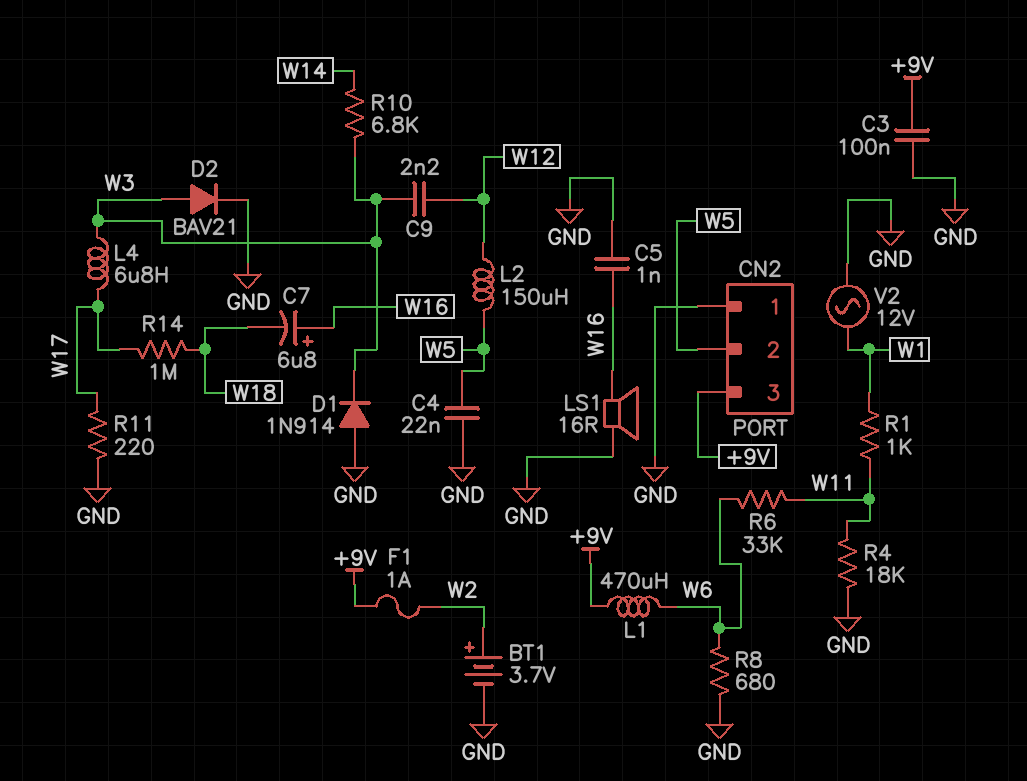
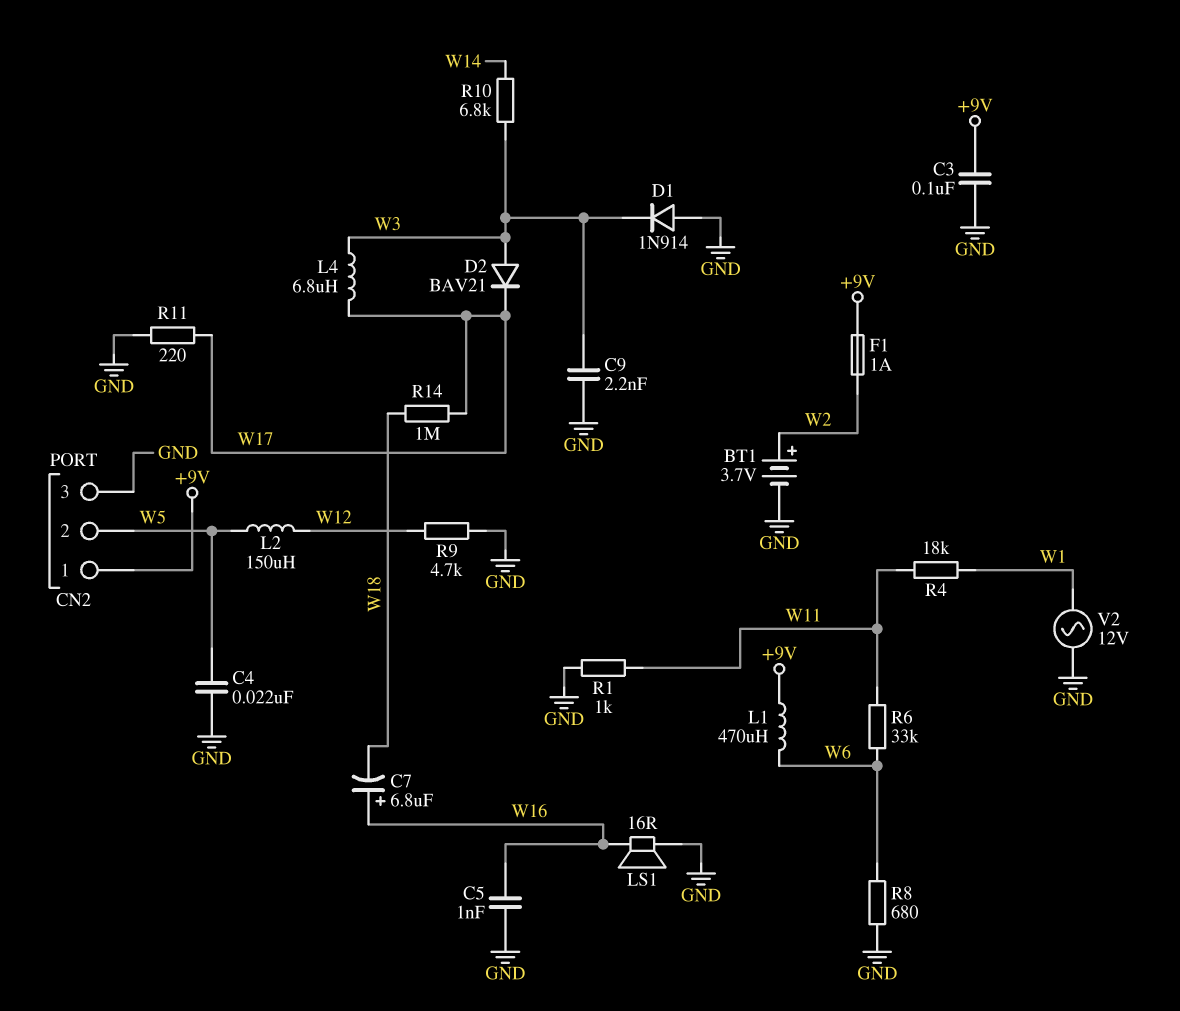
C9: 2.2nF (W3, W12) -> 2.2nF (GND, W3)
CN2 pin 1: GND -> +9V
CN2 pin 3: +9V -> GND
D2: diode BAV21 (A W3, K GND) -> diode BAV21 (A W3, K W17)
R1: 1k (W1, W11) -> 1k (GND, W11)
R4: 18k (GND, W11) -> 18k (W1, W11)
R9: none -> 4.7k (GND, W12)

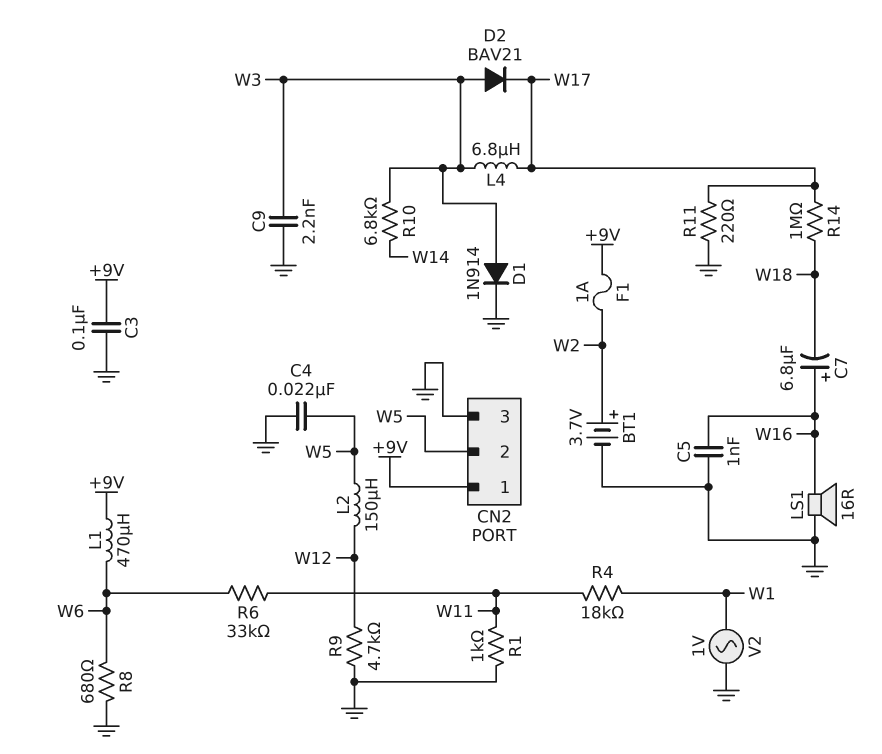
D1: diode 1N914 (A GND, K W3) -> diode 1N914 (A W3, K GND)
V2: AC 12V (GND, W1) -> AC 1V (GND, W1)

